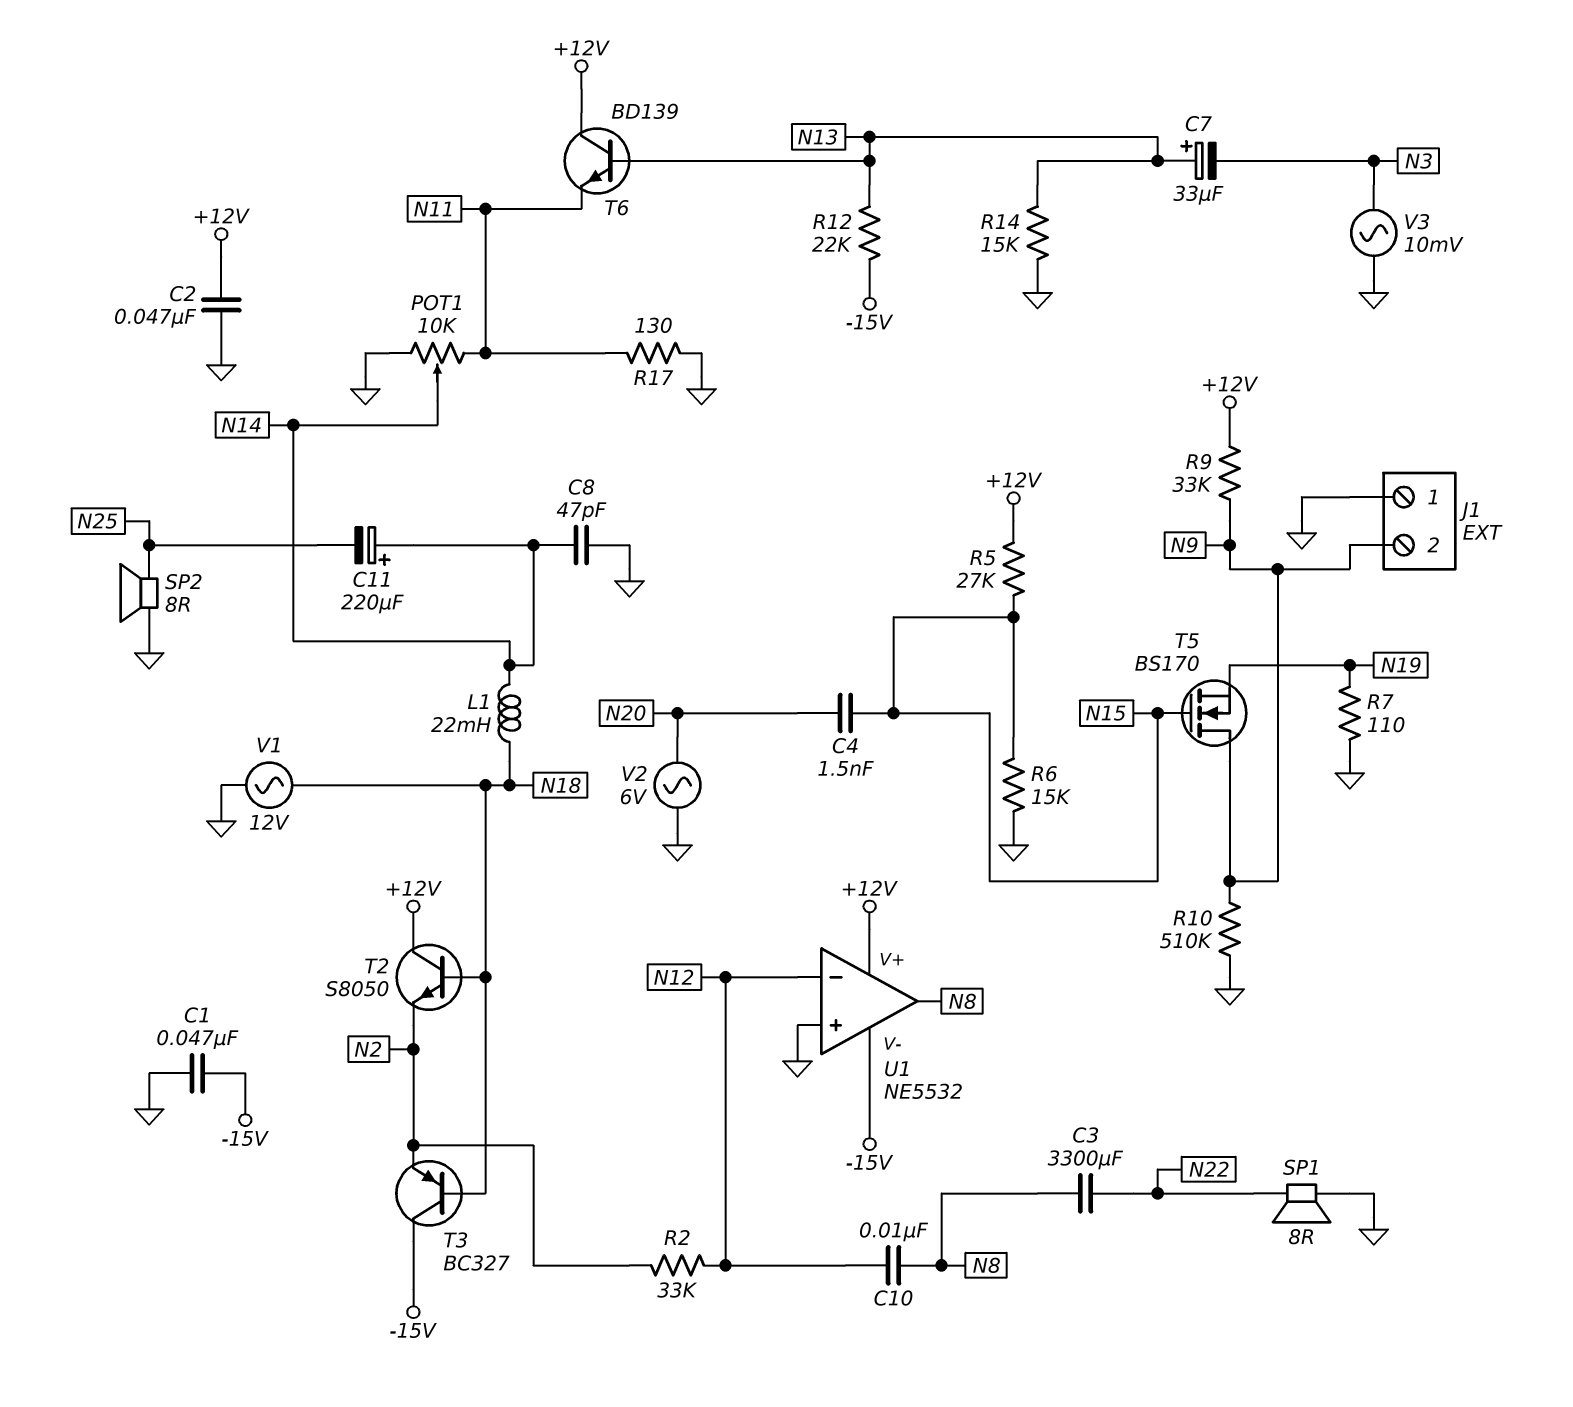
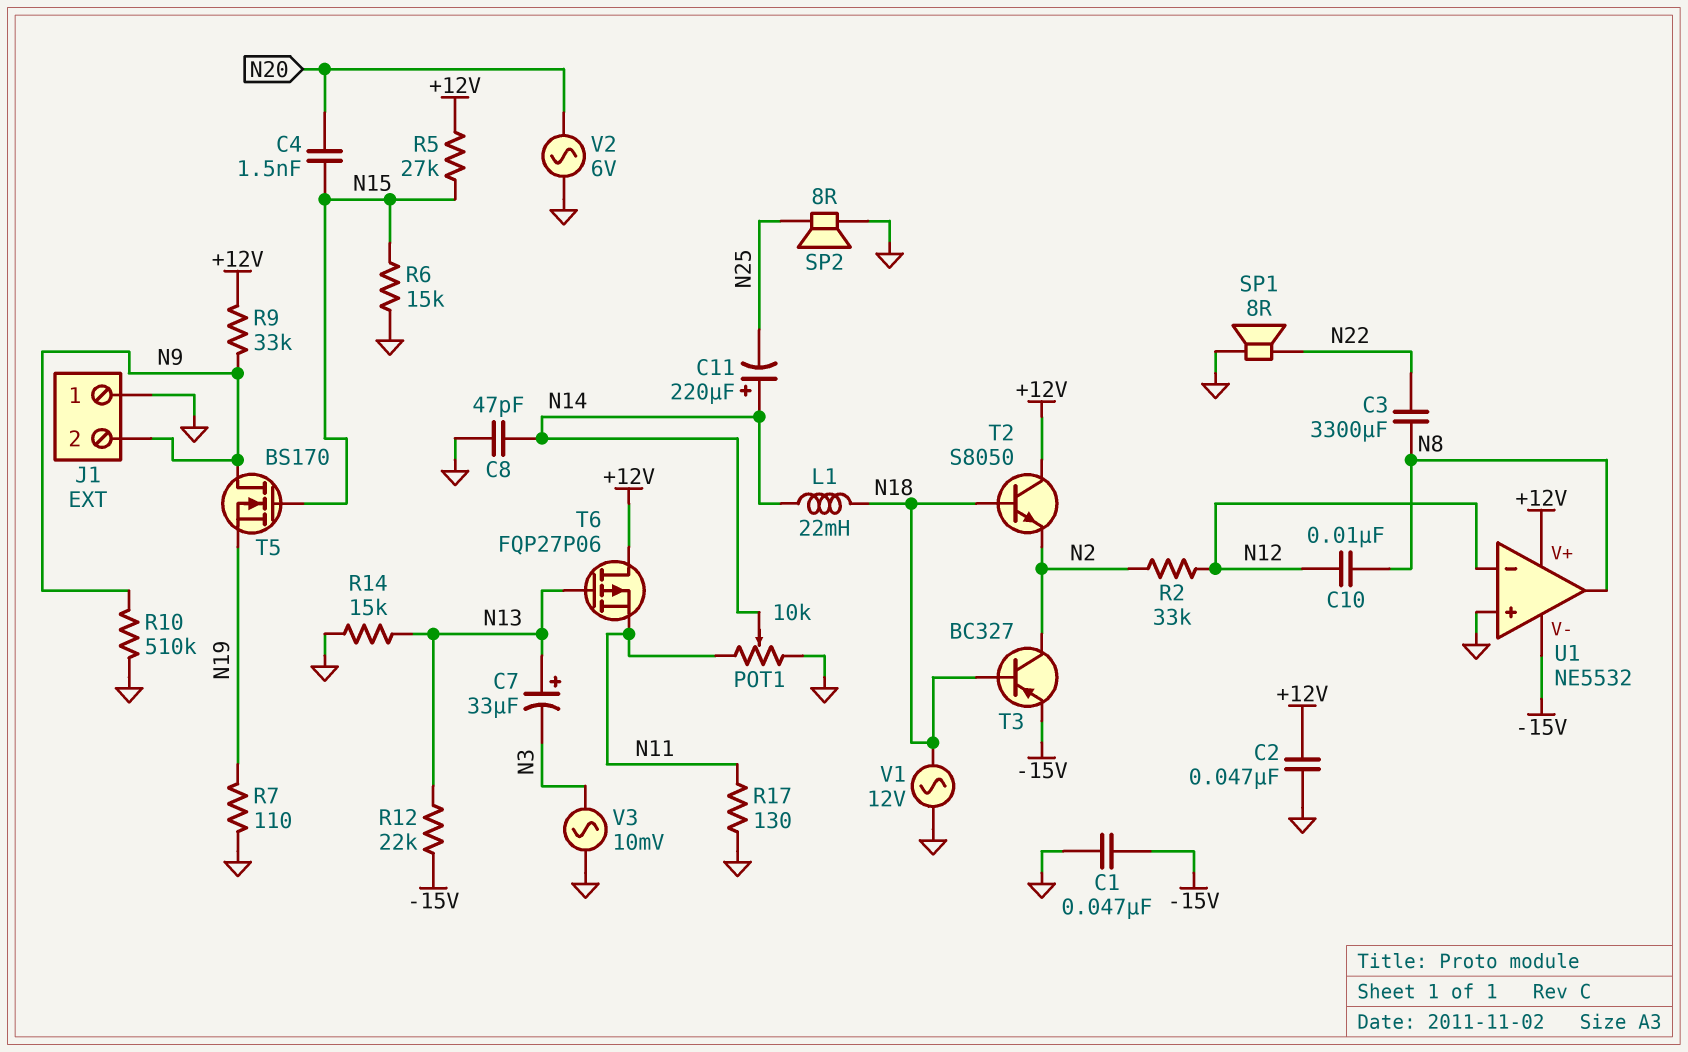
T3: PNP BC327 (B N18, C -15V, E N2) -> PNP BC327 (B N18, C N2, E -15V)
T6: NPN BD139 (B N13, C +12V, E N11) -> PMOS FQP27P06 (G N13, D +12V, S N11)

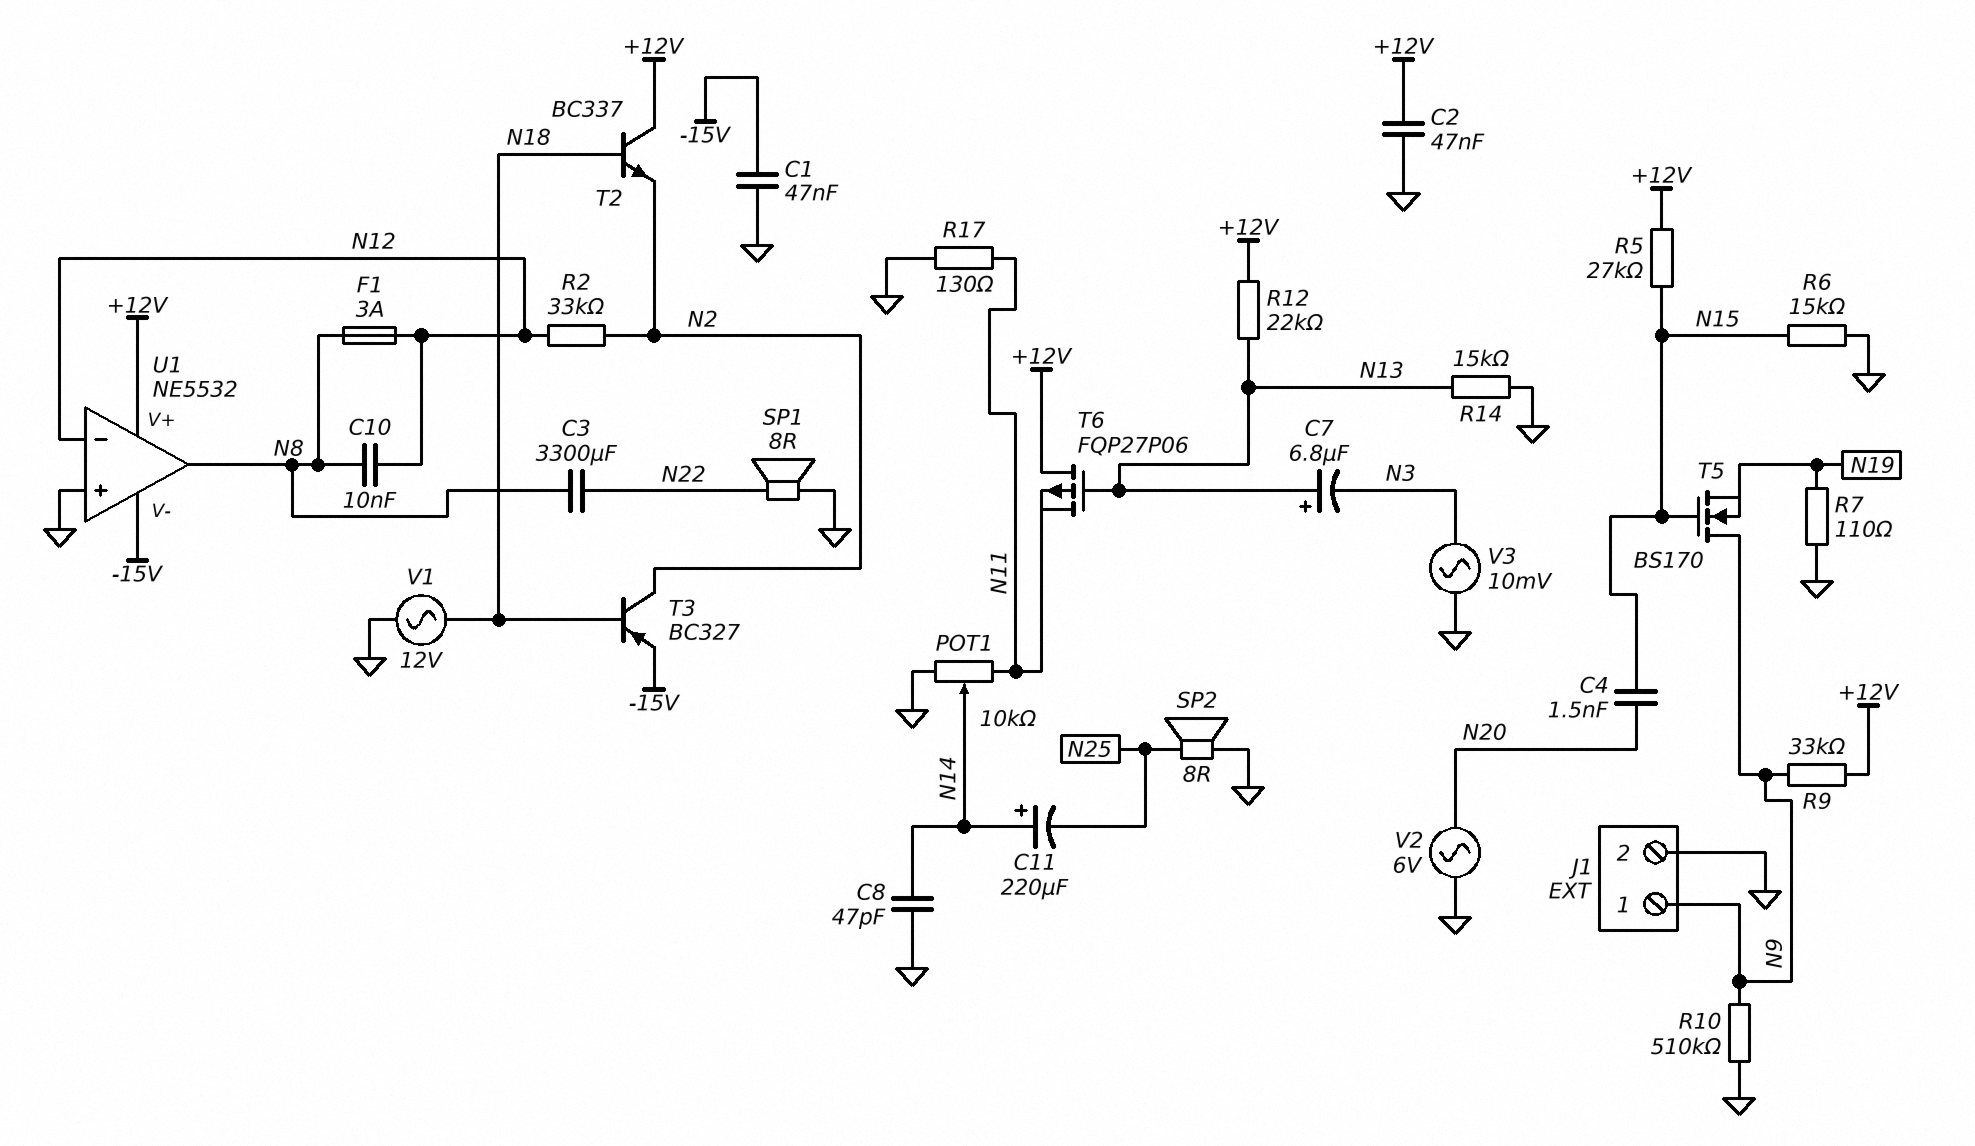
C7: 33uF (plus N13, minus N3) -> 6.8uF (plus N13, minus N3)
F1: none -> 3A (N8, N12)
J1 pin 1: GND -> N9
J1 pin 2: N9 -> GND
L1: 22mH (N14, N18) -> none
R12: 22k (-15V, N13) -> 22k (+12V, N13)
T2: NPN S8050 (B N18, C +12V, E N2) -> NPN BC337 (B N18, C +12V, E N2)

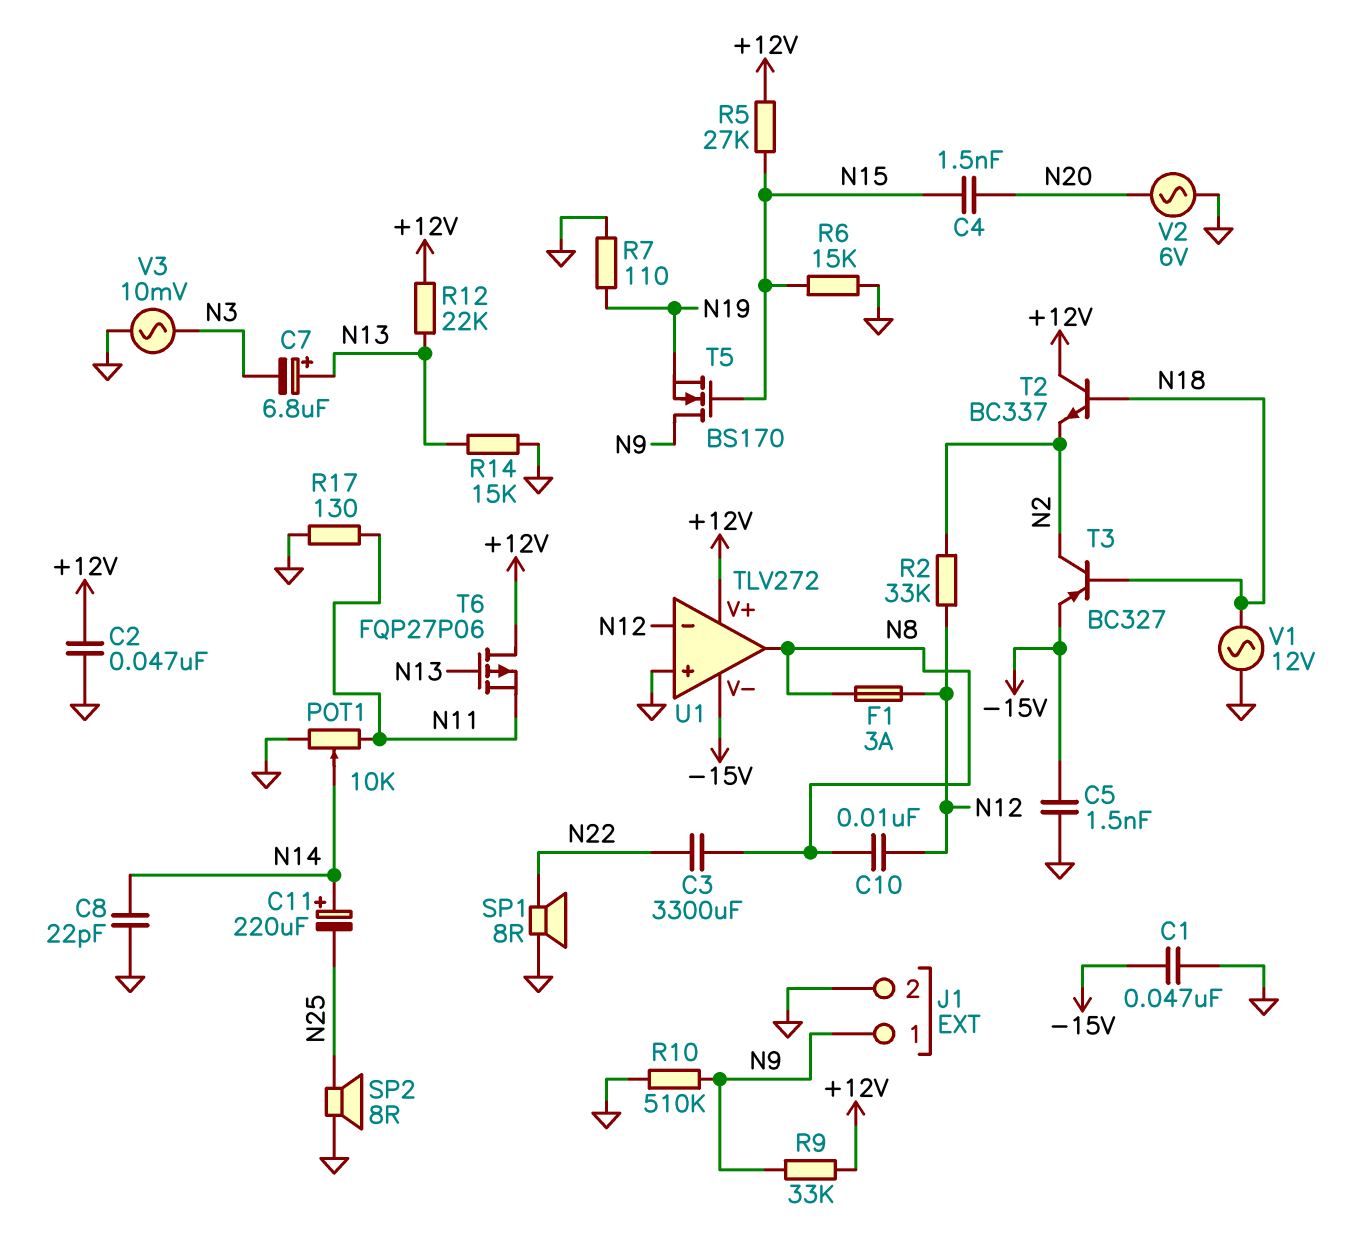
C5: none -> 1.5nF (-15V, GND)
C8: 47pF (GND, N14) -> 22pF (GND, N14)
U1: NE5532 -> TLV272

